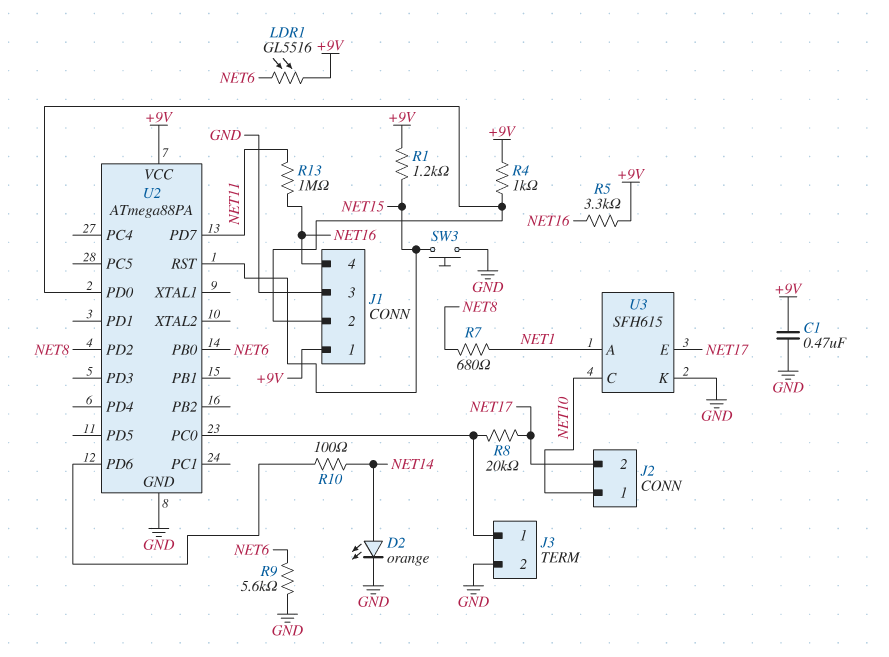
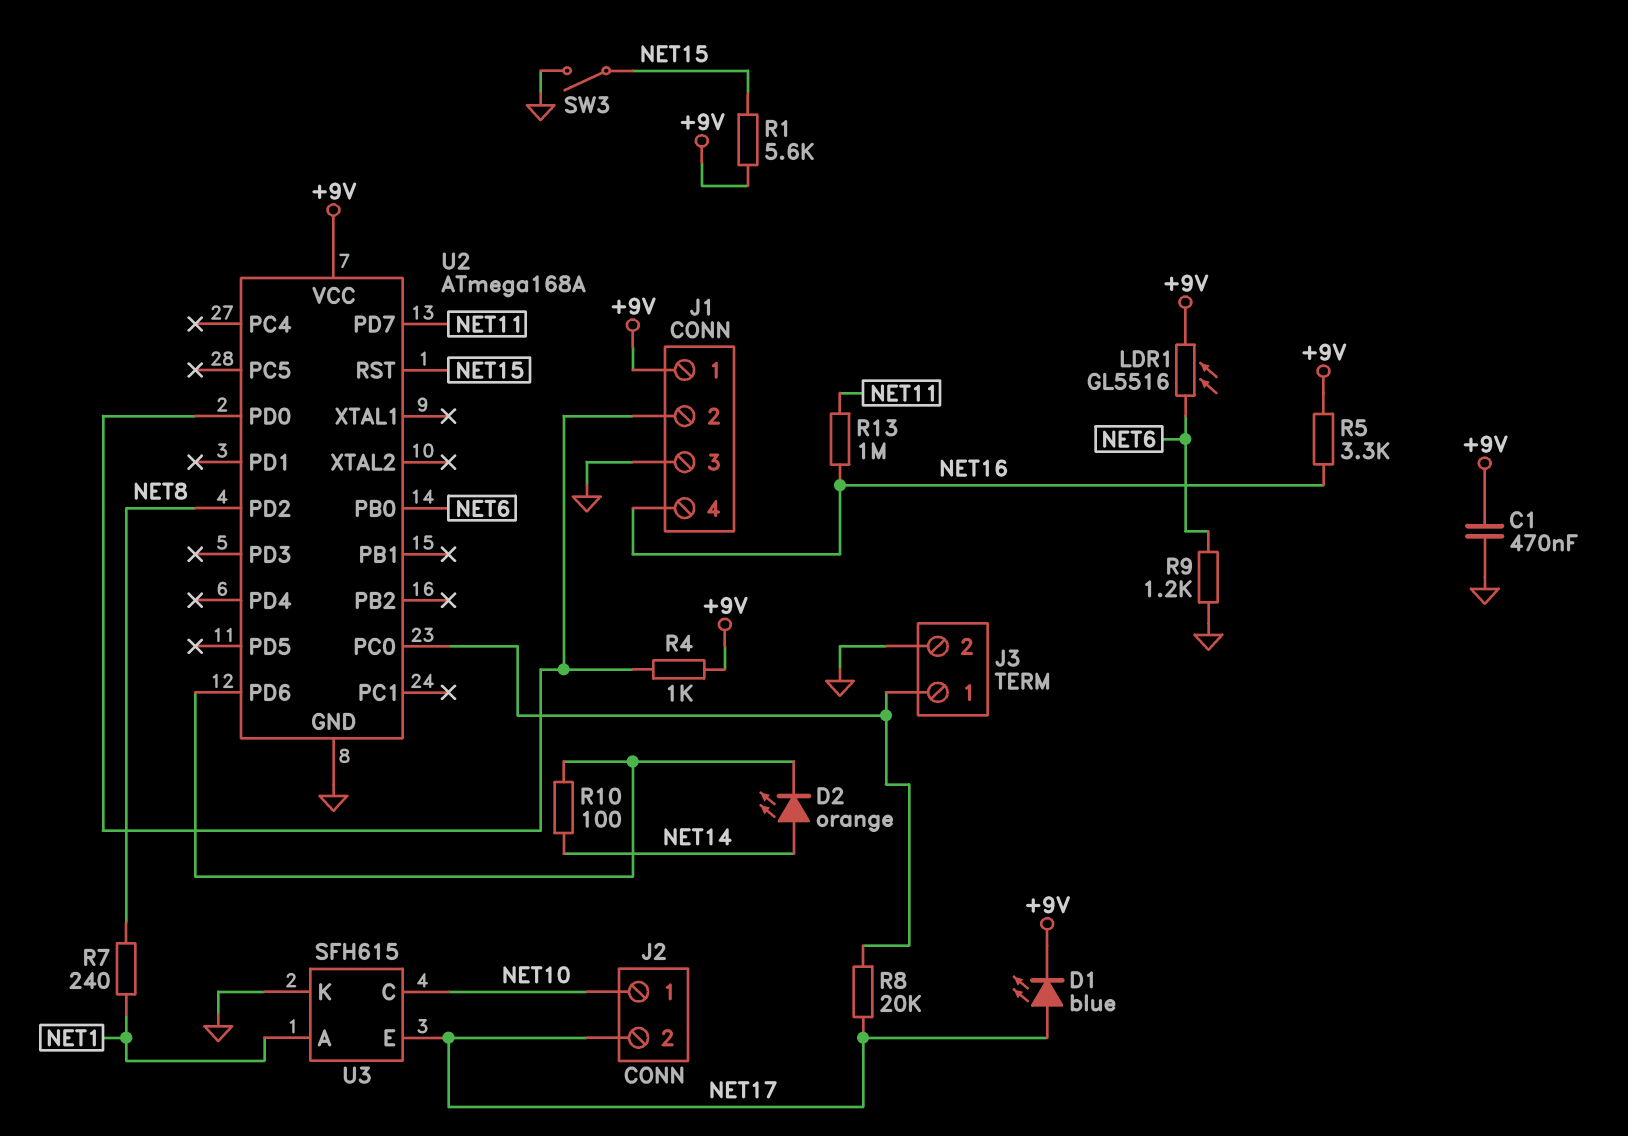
D1: none -> LED blue (A NET17, K +9V)
D2: LED orange (A NET14, K GND) -> LED orange (A NET14, K U2/PD6)
R1: 1.2k (+9V, NET15) -> 5.6k (+9V, NET15)
R7: 680 (NET1, NET8) -> 240 (NET1, NET8)
R9: 5.6k (GND, NET6) -> 1.2k (GND, NET6)
SW3: button (GND, NET15) -> switch (GND, NET15)
U2: ATmega88PA -> ATmega168A

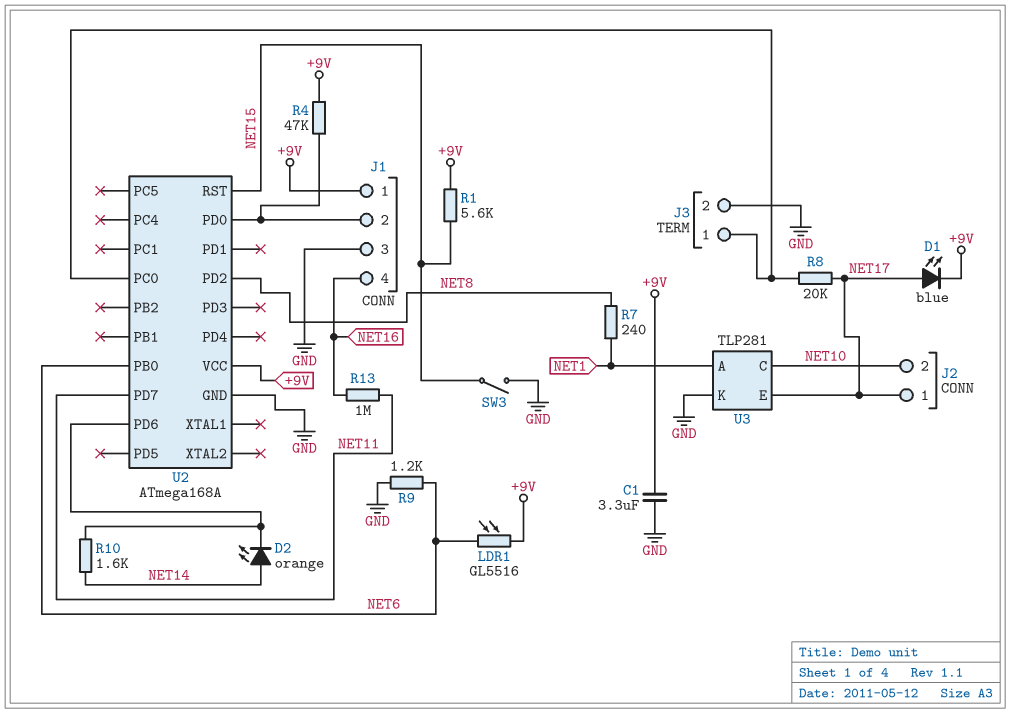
C1: 470nF (+9V, GND) -> 3.3uF (+9V, GND)
J2 pin 1: NET10 -> NET17
J2 pin 2: NET17 -> NET10
R4: 1k (+9V, J1/2) -> 47k (+9V, J1/2)
R5: 3.3k (+9V, NET16) -> none
R10: 100 (NET14, U2/PD6) -> 1.6k (NET14, U2/PD6)
U3: SFH615 -> TLP281

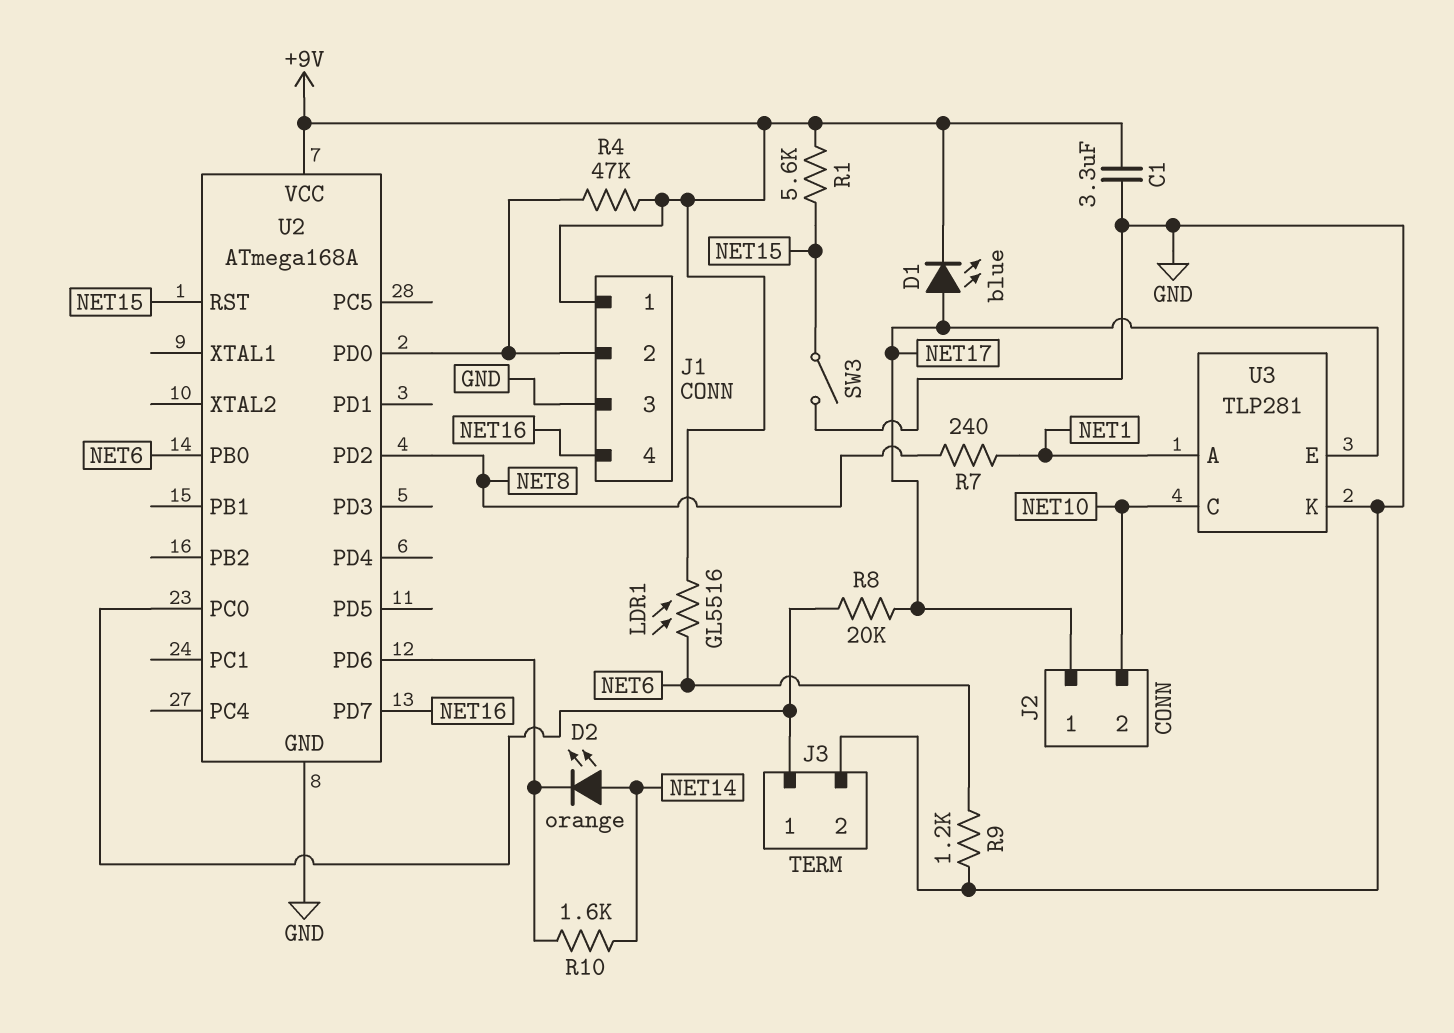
R13: 1M (NET11, NET16) -> none
U2 pin PD7: NET11 -> NET16

